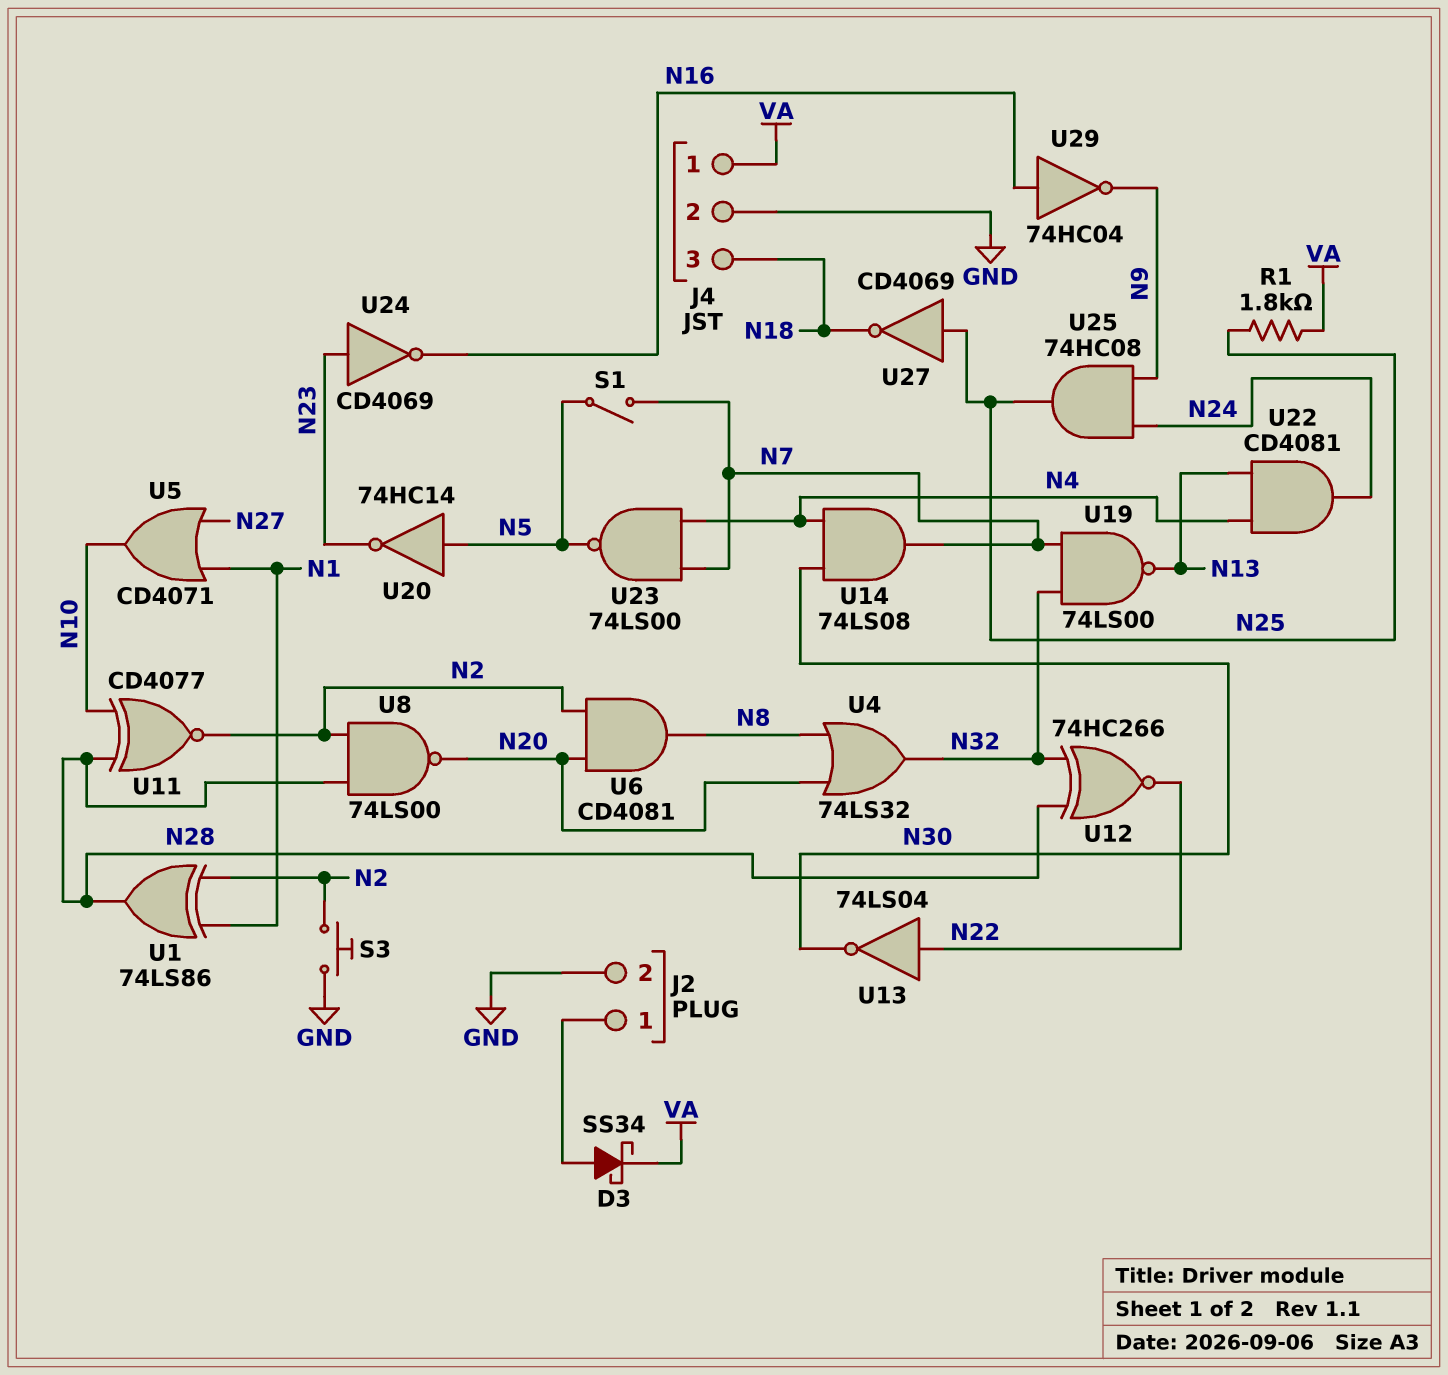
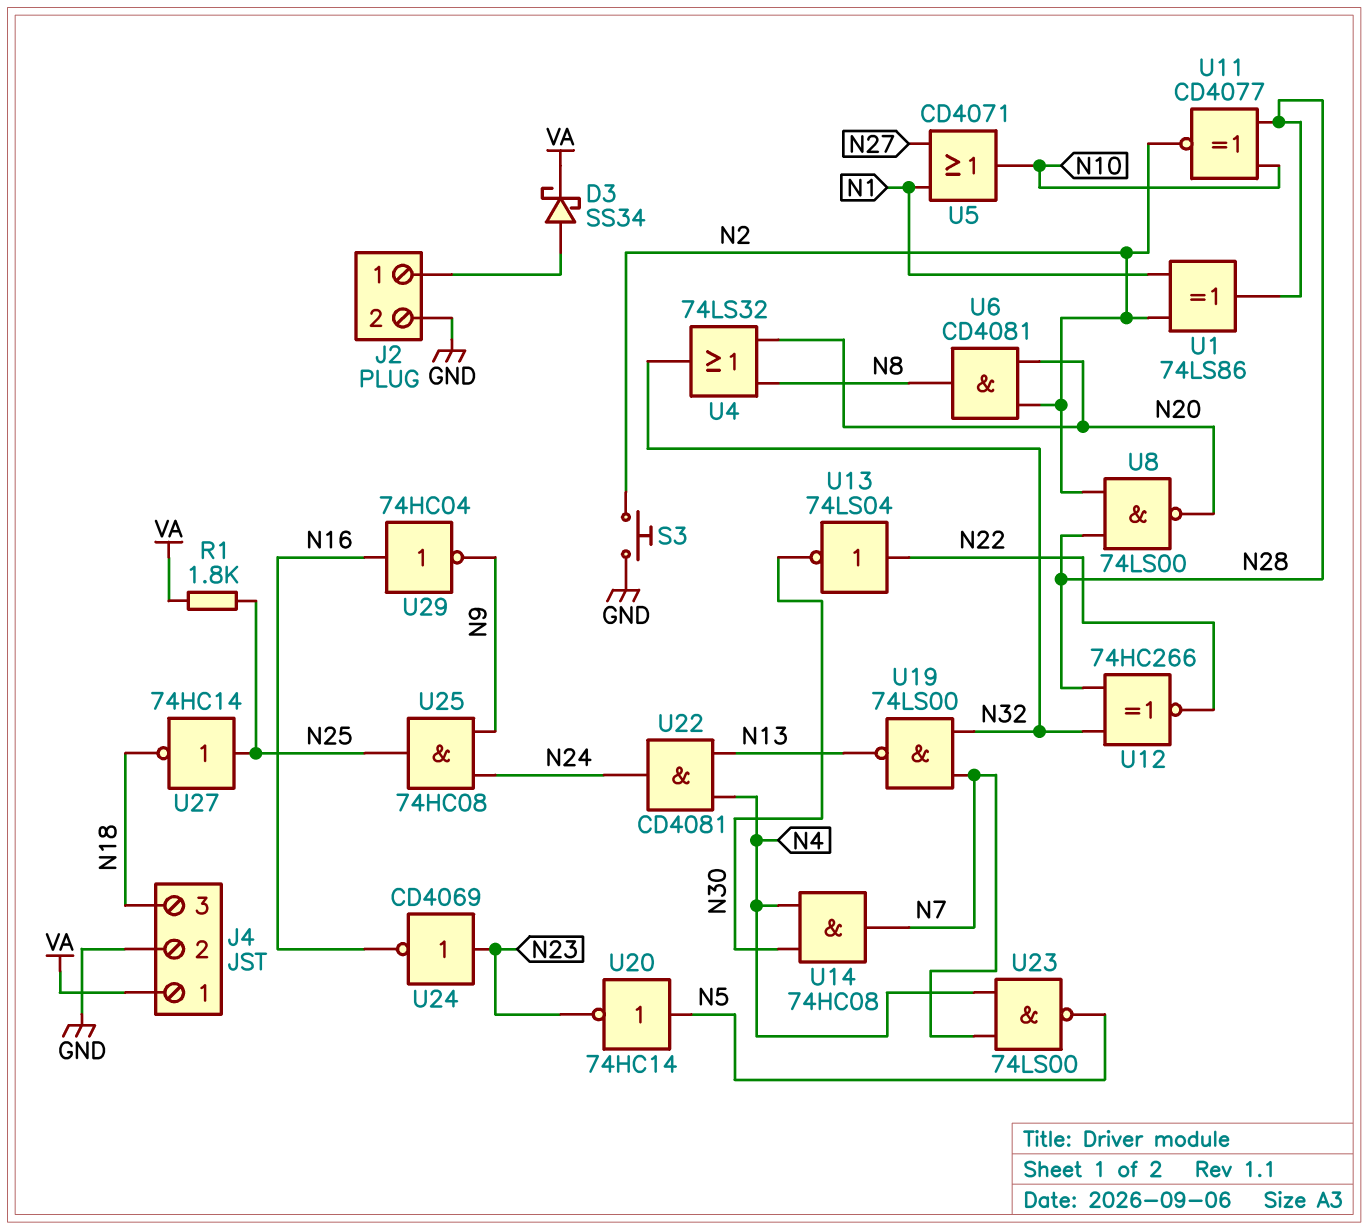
S1: switch (N5, N7) -> none
U14: AND 74LS08 (in N4, in N30, out N7) -> AND 74HC08 (in N4, in N30, out N7)
U27: NOT CD4069 (in N25, out N18) -> NOT 74HC14 (in N25, out N18)

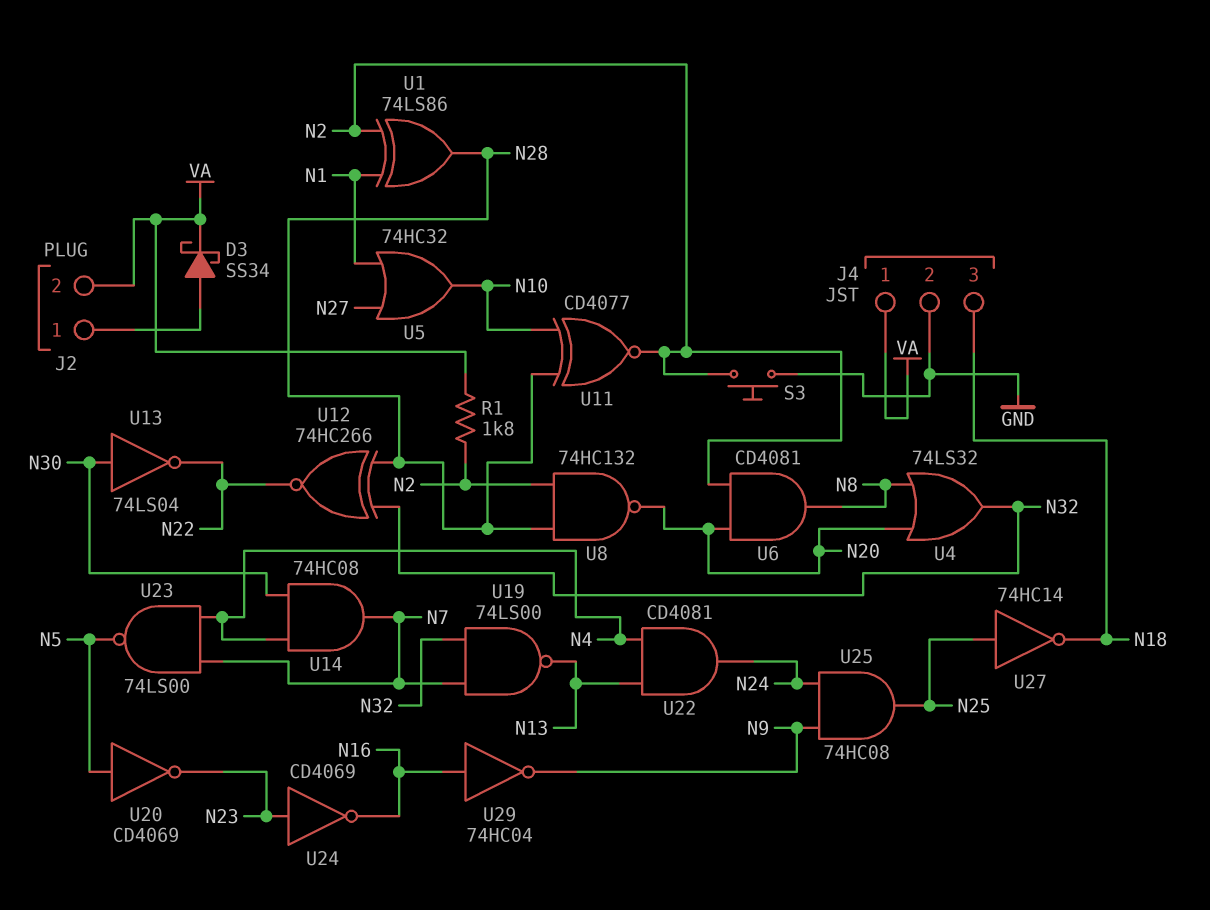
J2 pin 2: GND -> VA
R1: 1.8k (N25, VA) -> 1.8k (N2, VA)
U5: OR CD4071 (in N1, in N27, out N10) -> OR 74HC32 (in N1, in N27, out N10)
U8: NAND 74LS00 (in N2, in N28, out N20) -> NAND 74HC132 (in N2, in N28, out N20)
U13: NOT 74LS04 (in N22, out N30) -> NOT 74LS04 (in N30, out N22)
U20: NOT 74HC14 (in N5, out N23) -> NOT CD4069 (in N5, out N23)

